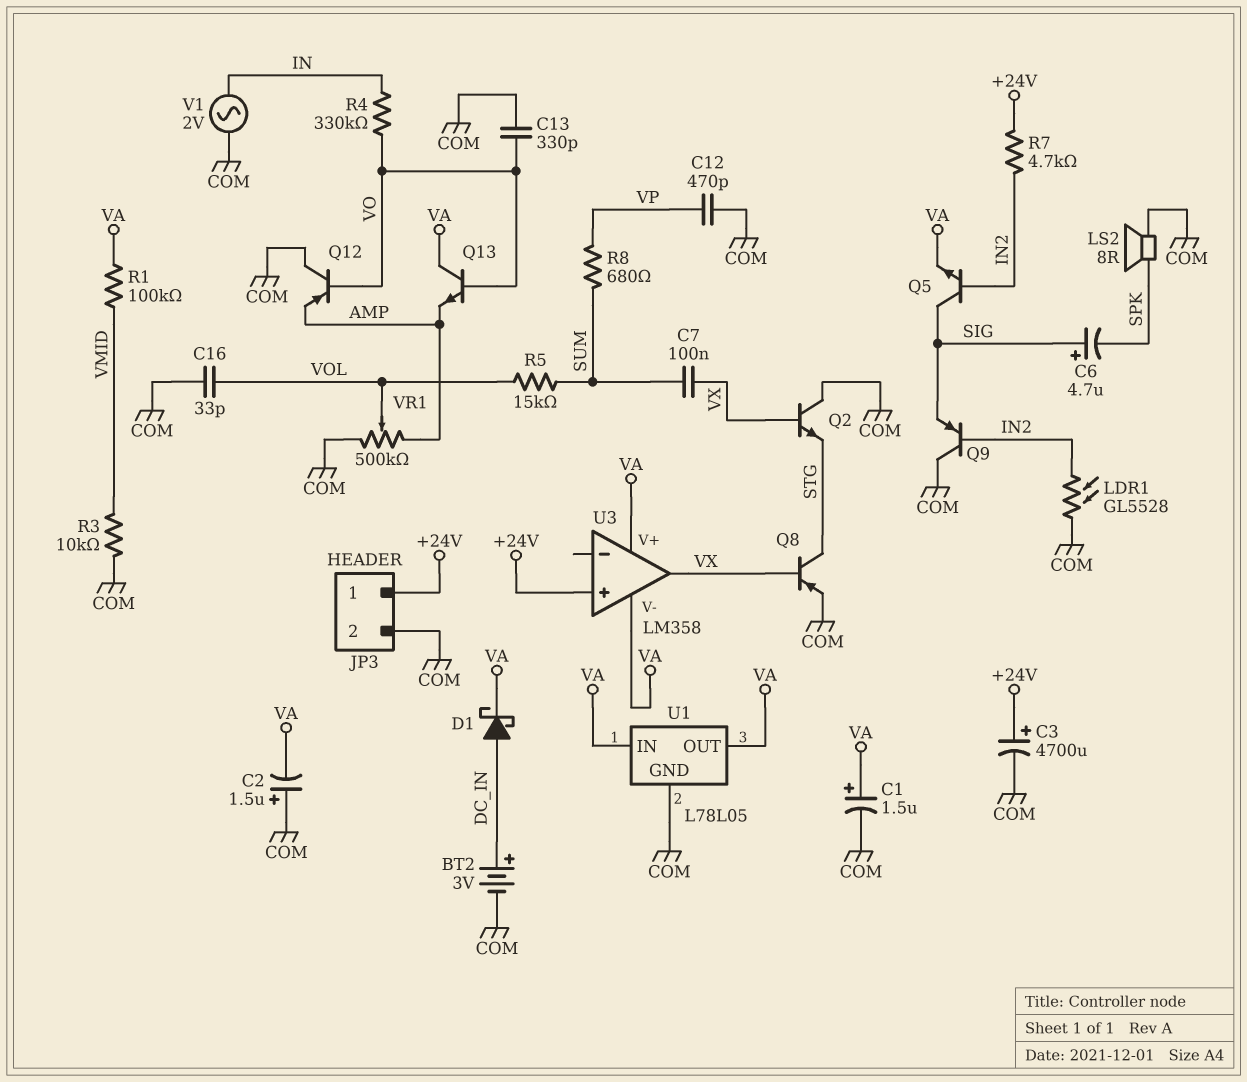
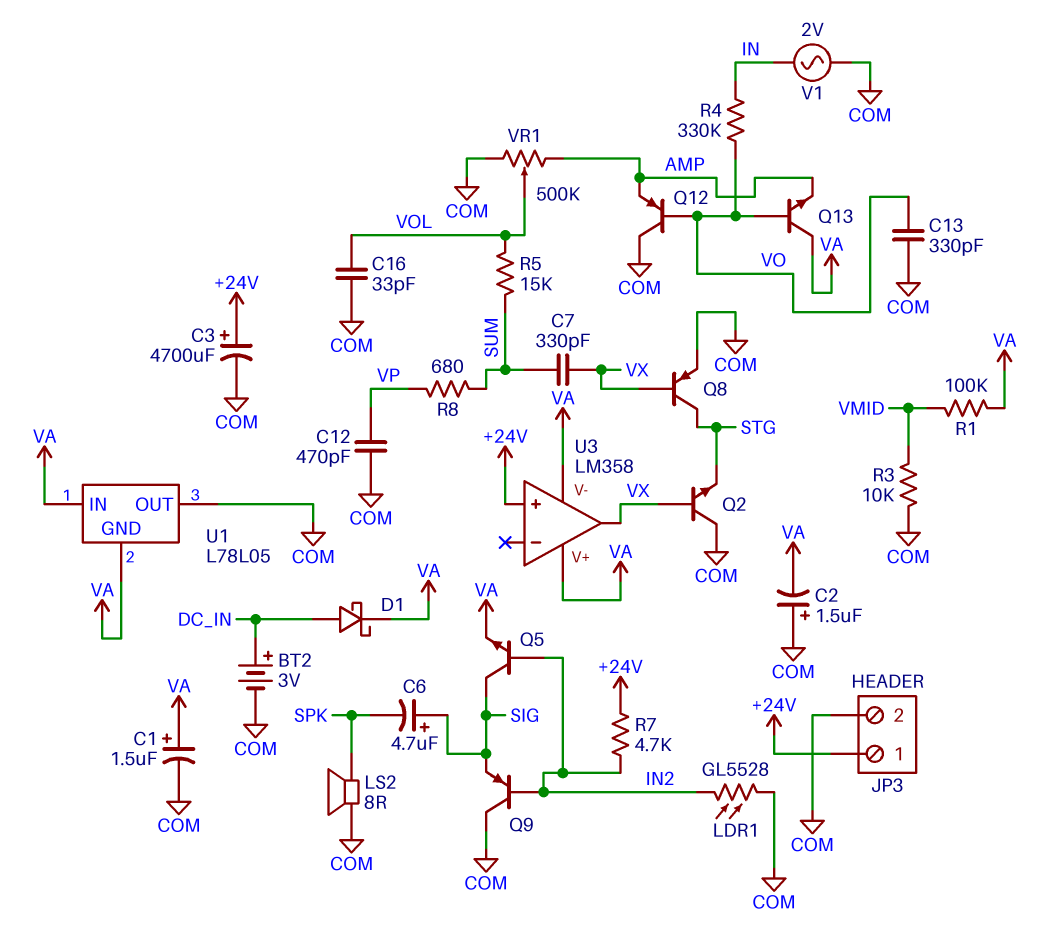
C7: 100nF (SUM, VX) -> 330pF (SUM, VX)
U1 pin GND: COM -> VA
U1 pin OUT: VA -> COM

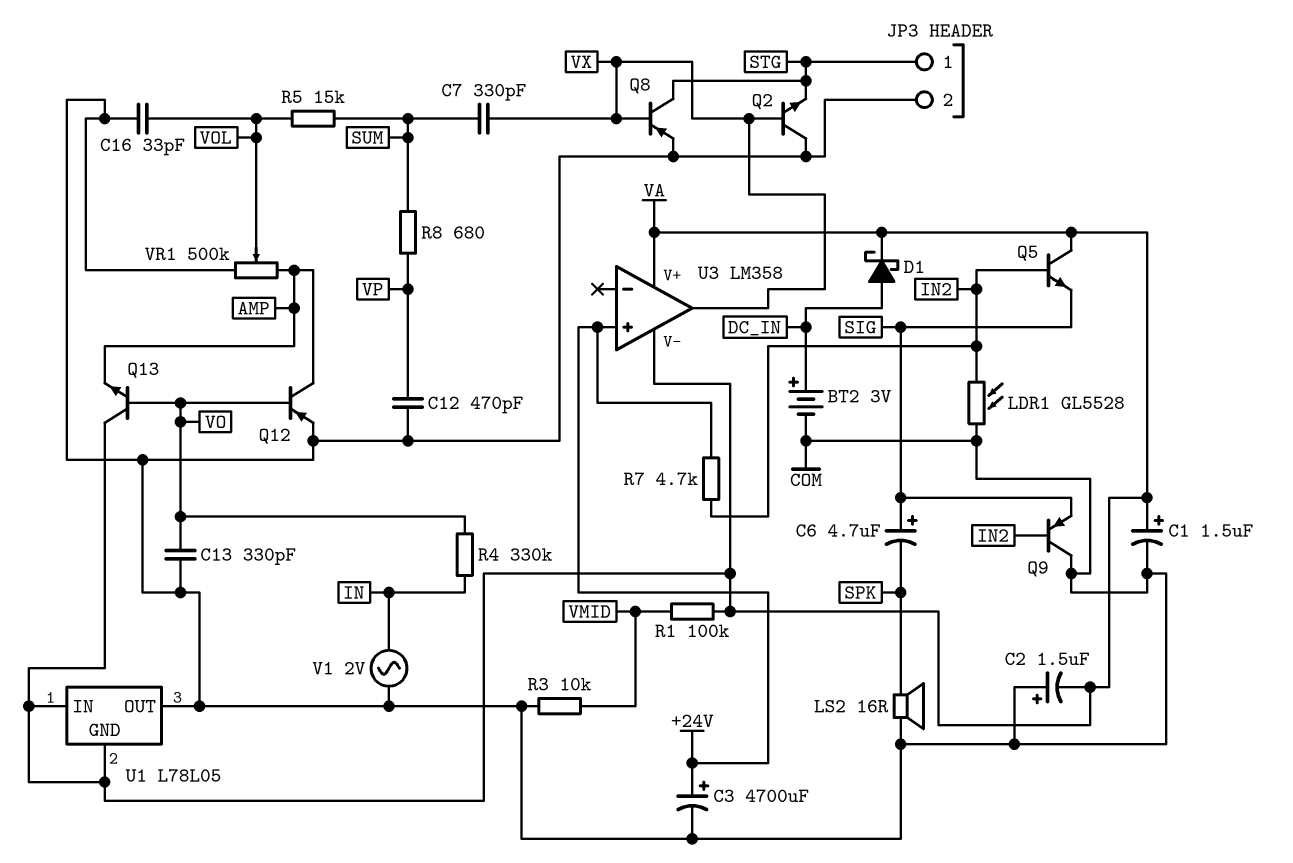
JP3 pin 1: +24V -> STG
LS2: speaker 8R (COM, SPK) -> speaker 16R (COM, SPK)
Q5: NPN (B IN2, C SIG, E VA) -> NPN (B IN2, C VA, E SIG)
Q12: PNP (B VO, C COM, E AMP) -> PNP (B VO, C AMP, E COM)

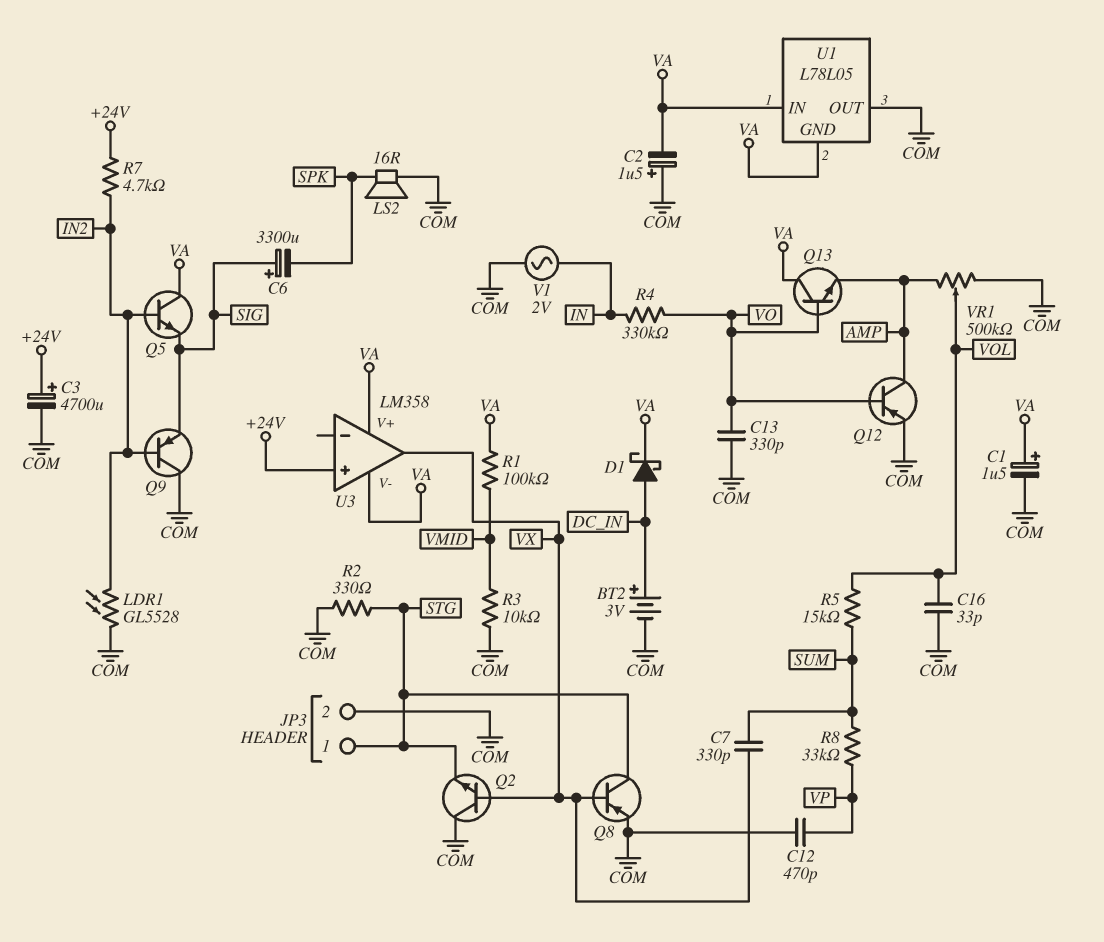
C6: 4.7uF (plus SIG, minus SPK) -> 3300uF (plus SIG, minus SPK)
R2: none -> 330 (COM, STG)
R8: 680 (SUM, VP) -> 33k (SUM, VP)

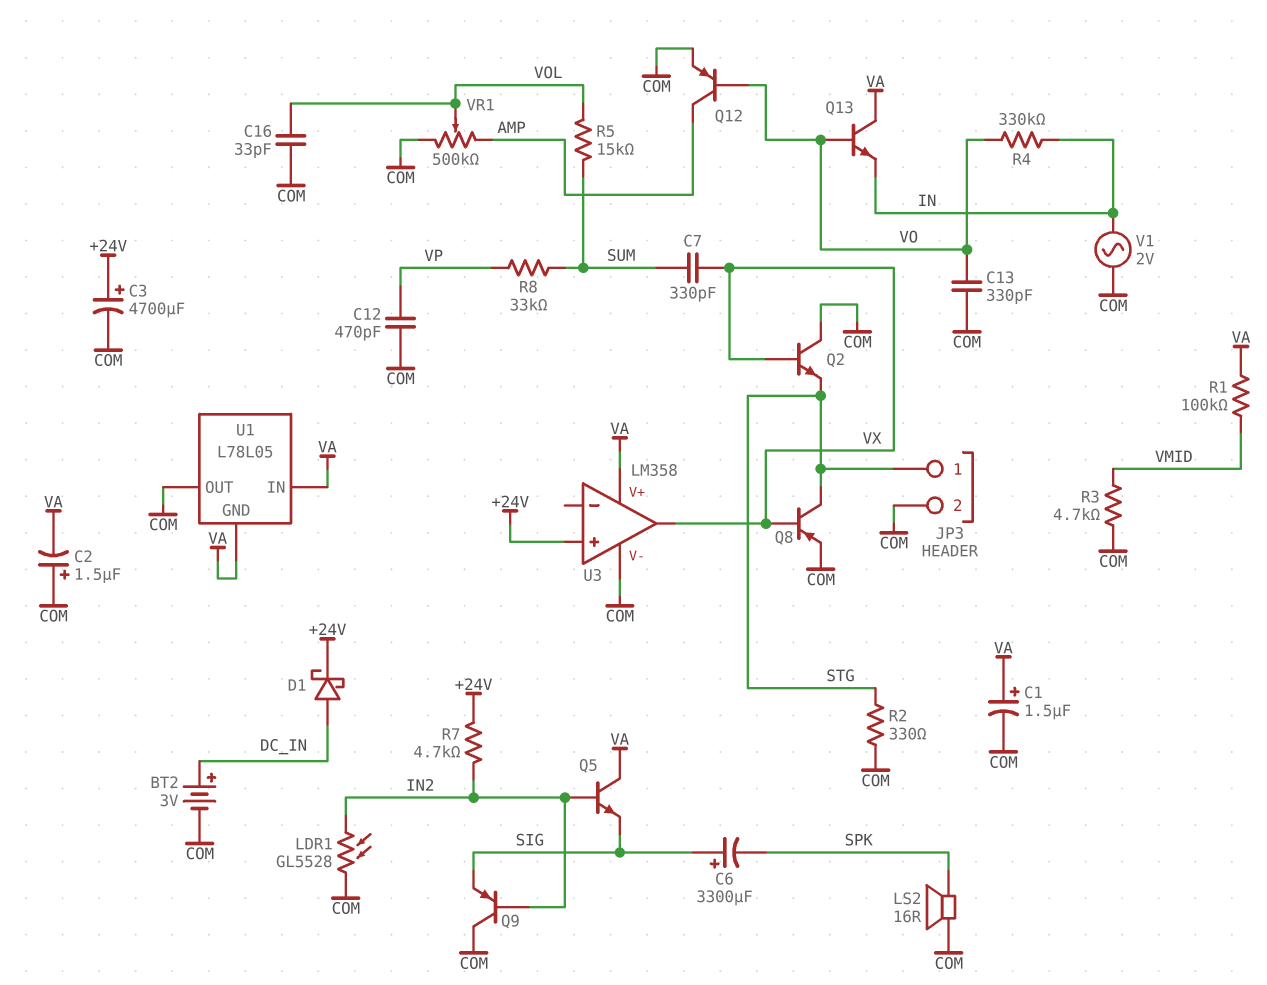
D1: schottky (A DC_IN, K VA) -> schottky (A DC_IN, K +24V)
Q13: NPN (B VO, C VA, E AMP) -> NPN (B VO, C VA, E IN)
R3: 10k (COM, VMID) -> 4.7k (COM, VMID)
U3 pin V-: VA -> COM

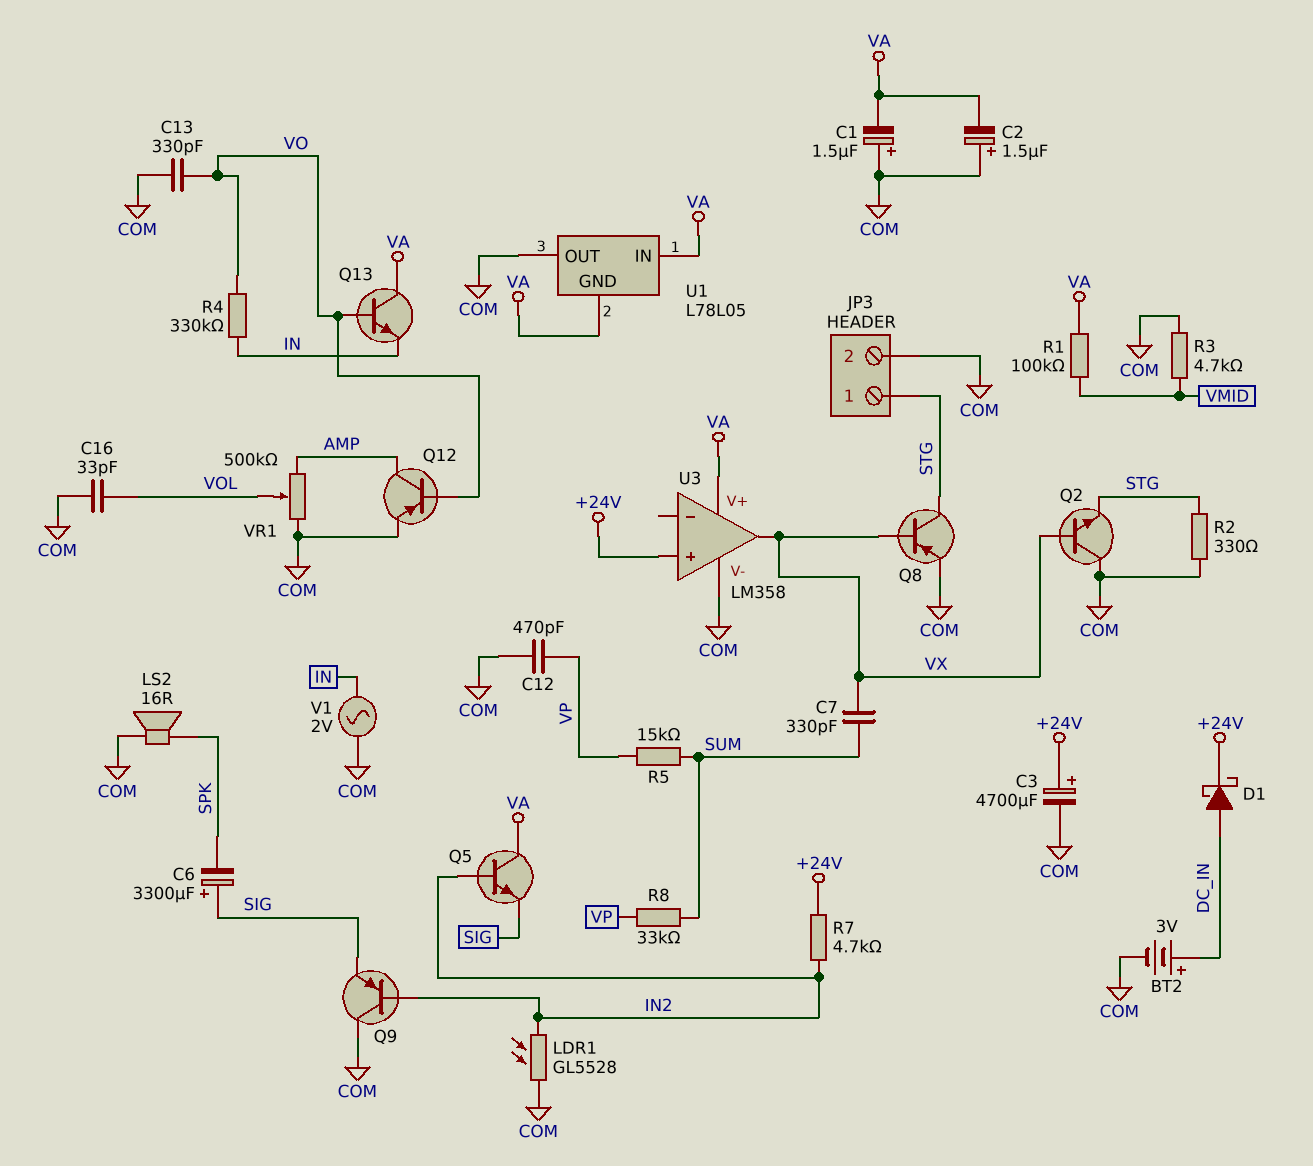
C1: 1.5uF (plus VA, minus COM) -> 1.5uF (plus COM, minus VA)
R5: 15k (SUM, VOL) -> 15k (SUM, VP)

